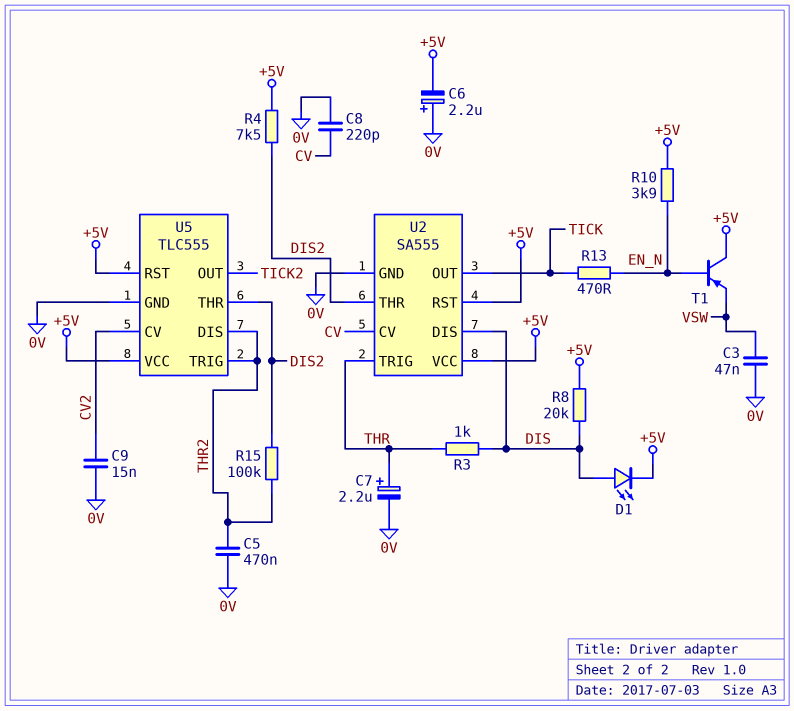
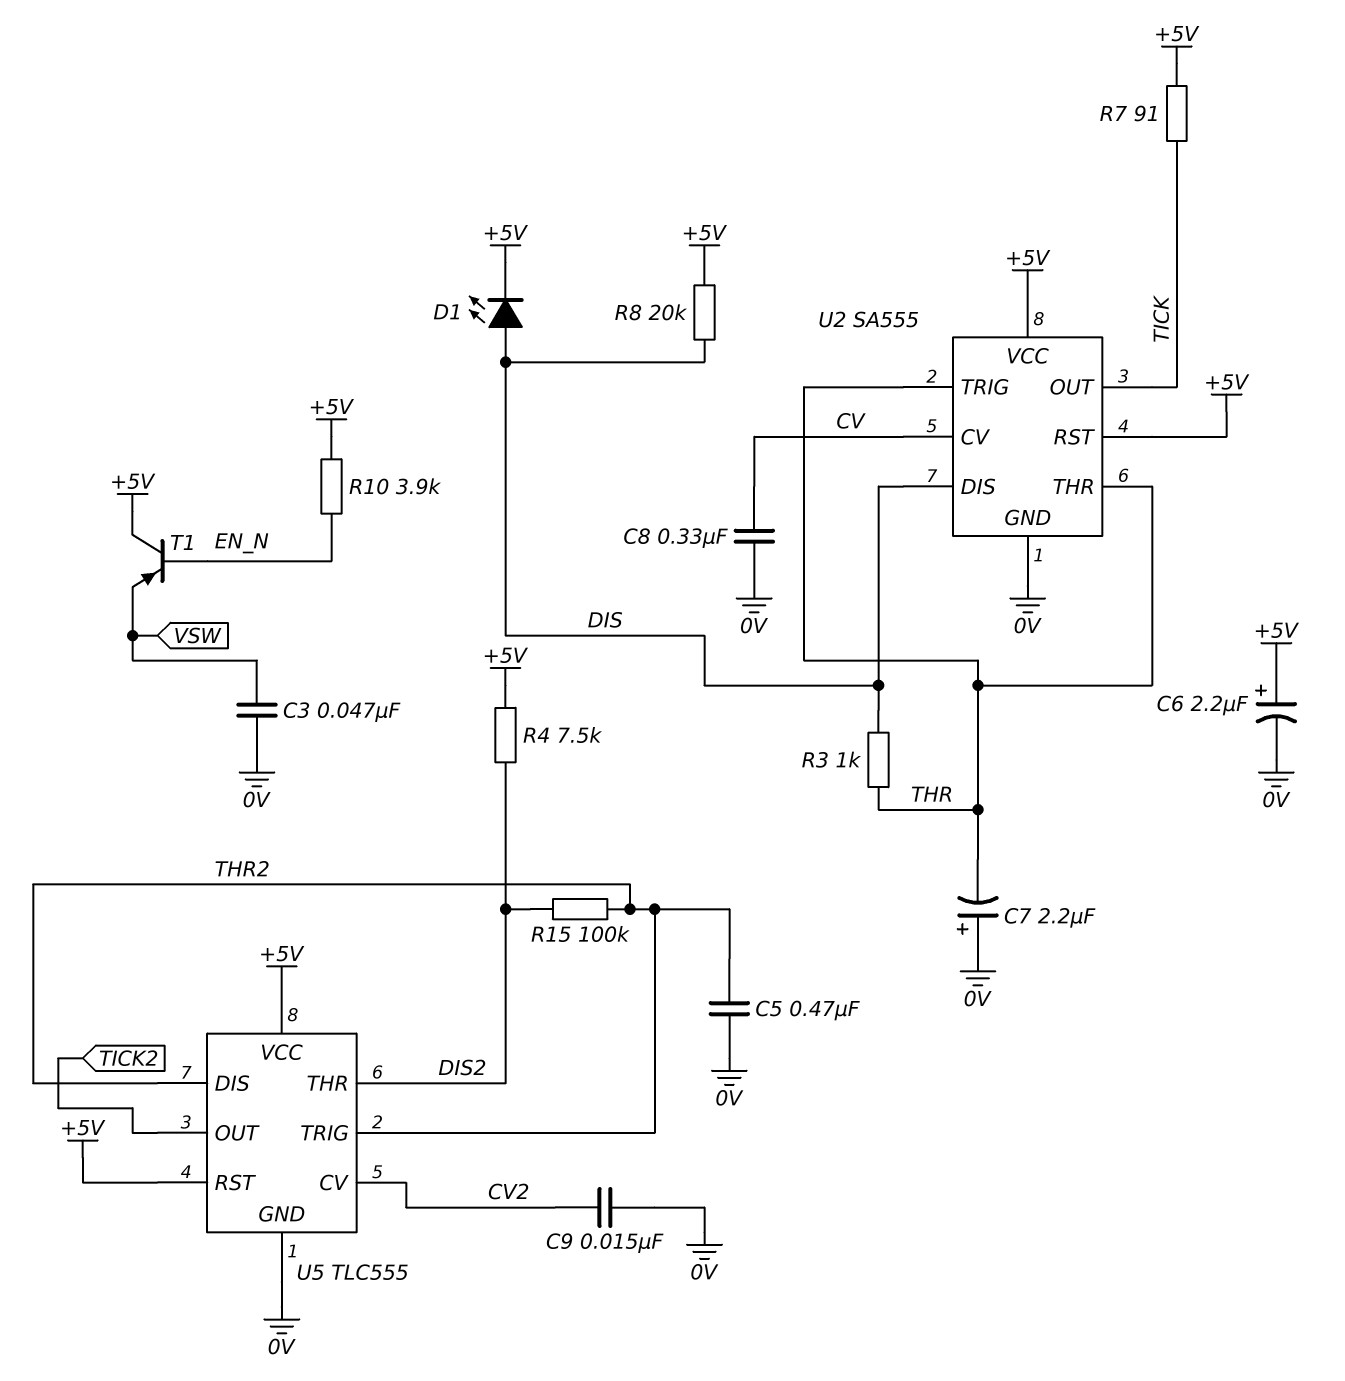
C6: 2.2uF (plus 0V, minus +5V) -> 2.2uF (plus +5V, minus 0V)
C7: 2.2uF (plus THR, minus 0V) -> 2.2uF (plus 0V, minus THR)
C8: 220pF (0V, CV) -> 330nF (0V, CV)
R7: none -> 91 (+5V, TICK)
R13: 470 (EN_N, TICK) -> none
U2 pin THR: DIS2 -> THR

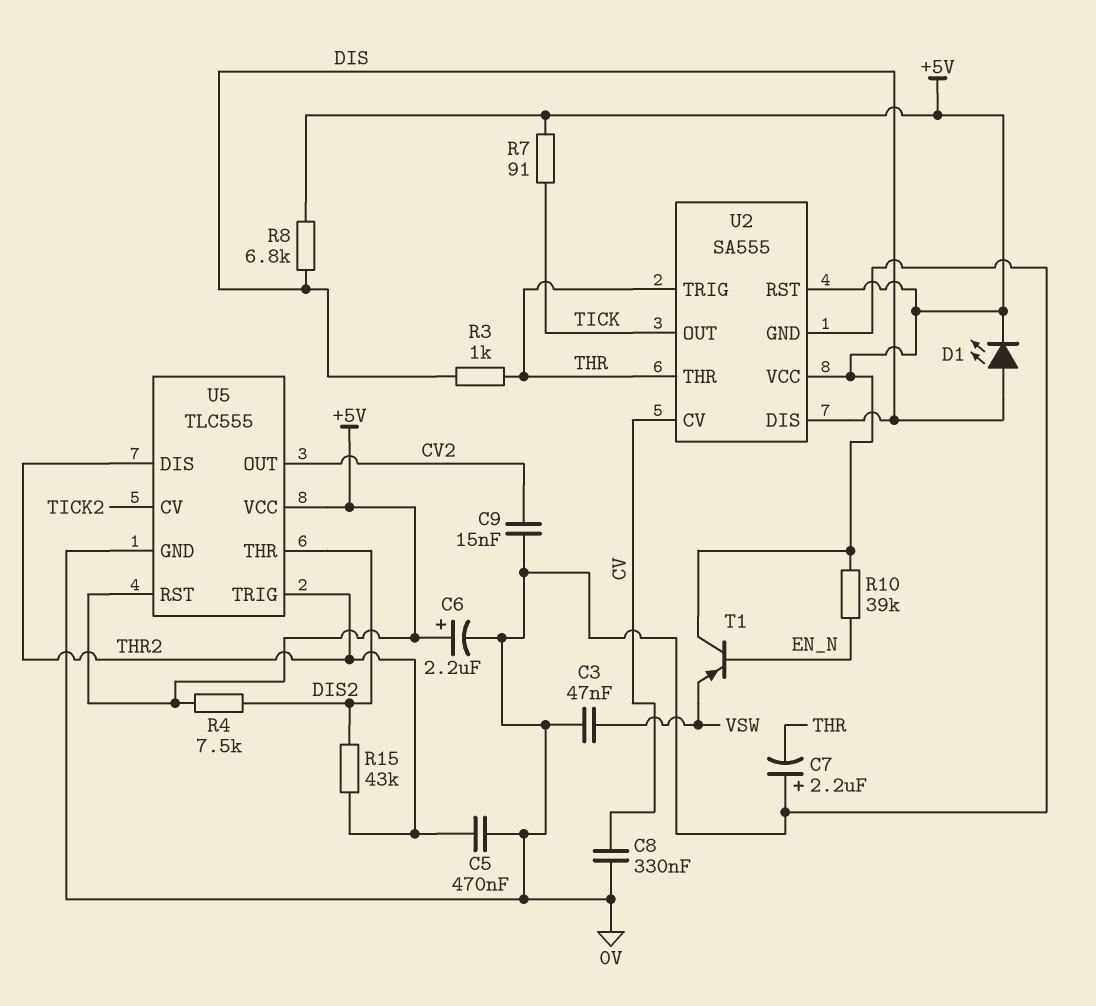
R8: 20k (+5V, DIS) -> 6.8k (+5V, DIS)
R10: 3.9k (+5V, EN_N) -> 39k (+5V, EN_N)
R15: 100k (DIS2, THR2) -> 43k (DIS2, THR2)
U5 pin CV: CV2 -> TICK2
U5 pin OUT: TICK2 -> CV2

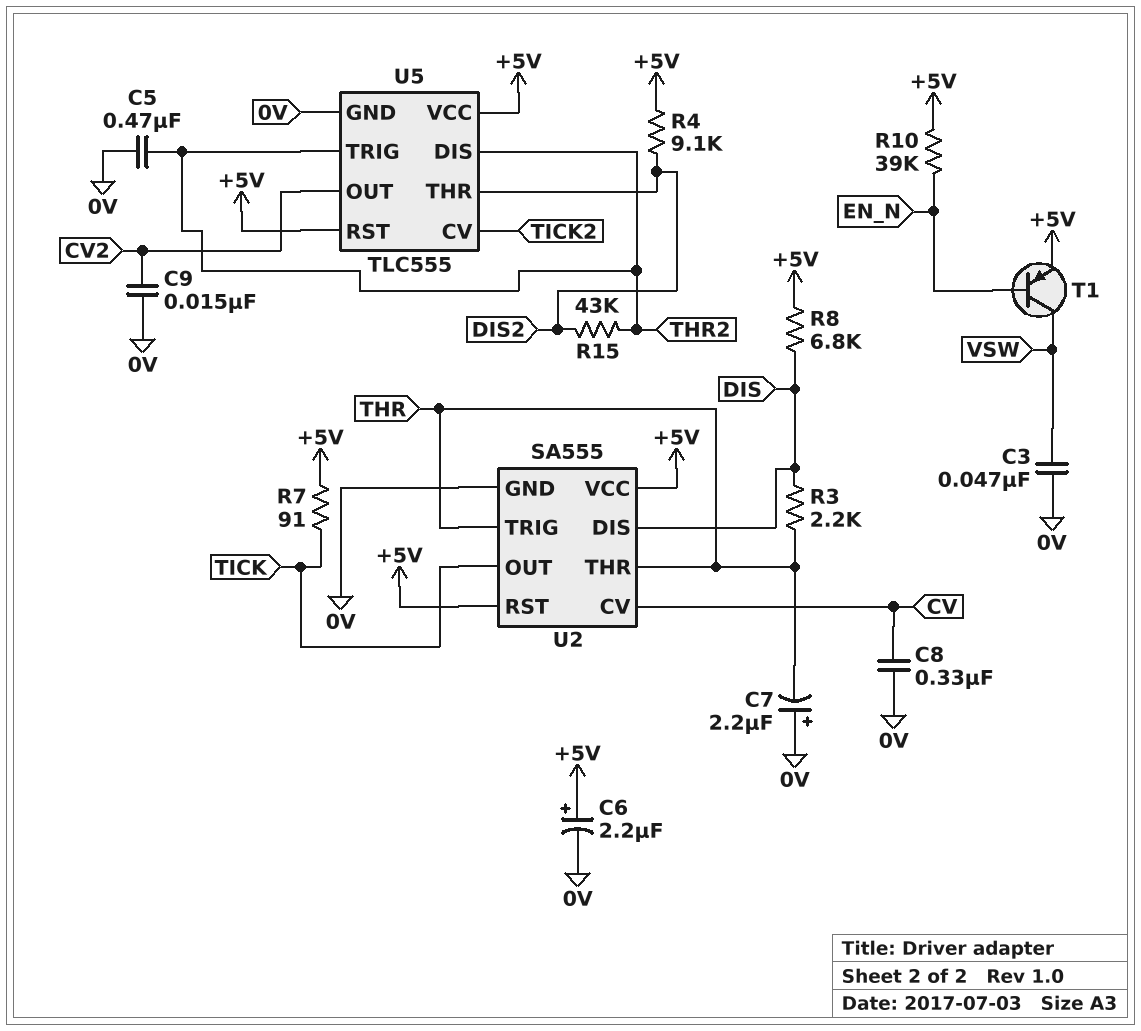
D1: LED (A DIS, K +5V) -> none
R3: 1k (DIS, THR) -> 2.2k (DIS, THR)
R4: 7.5k (+5V, DIS2) -> 9.1k (+5V, DIS2)
T1: PNP (B EN_N, C +5V, E VSW) -> PNP (B EN_N, C VSW, E +5V)

